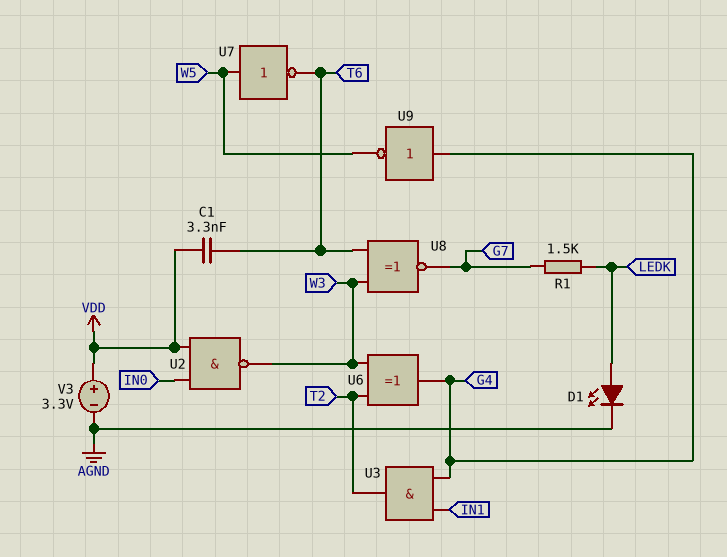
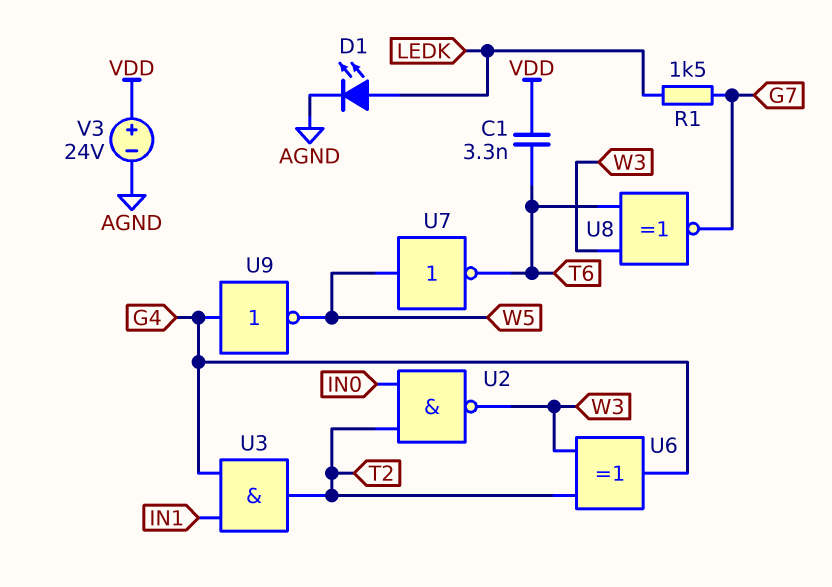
U2: NAND (in IN0, in VDD, out W3) -> NAND (in IN0, in T2, out W3)
V3: 3.3V (plus VDD, minus AGND) -> 24V (plus VDD, minus AGND)

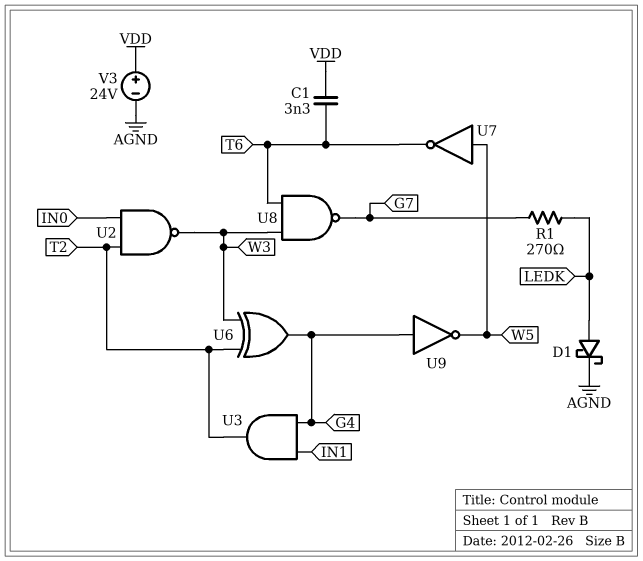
D1: LED (A LEDK, K AGND) -> schottky (A LEDK, K AGND)
R1: 1.5k (G7, LEDK) -> 270 (G7, LEDK)
U8: XNOR (in T6, in W3, out G7) -> NAND (in T6, in W3, out G7)

